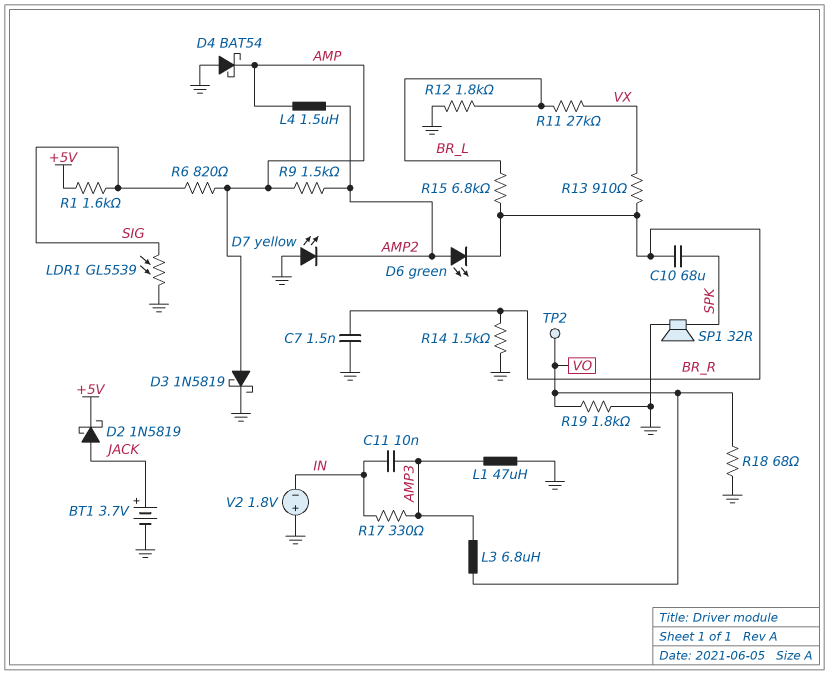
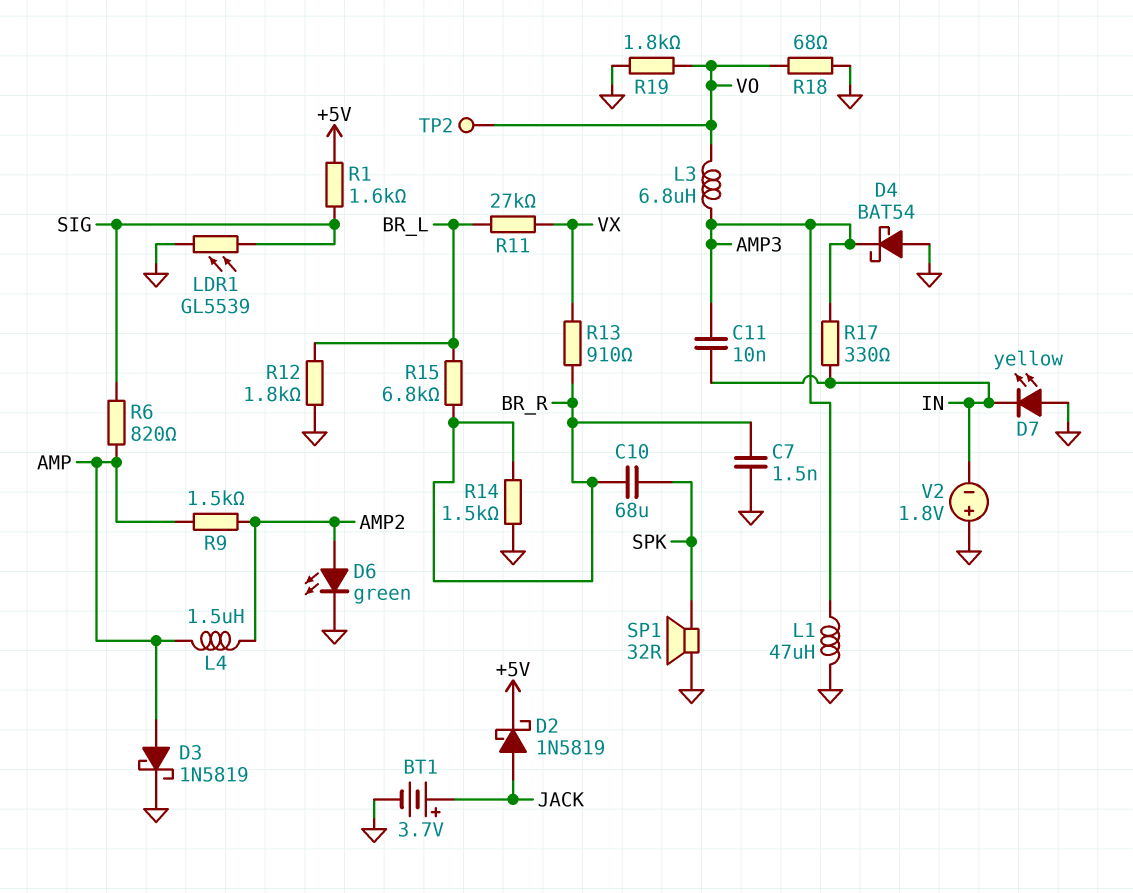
D4: schottky BAT54 (A GND, K AMP) -> schottky BAT54 (A GND, K AMP3)
D6: LED green (A AMP2, K BR_R) -> LED green (A AMP2, K GND)
D7: LED yellow (A GND, K AMP2) -> LED yellow (A GND, K IN)

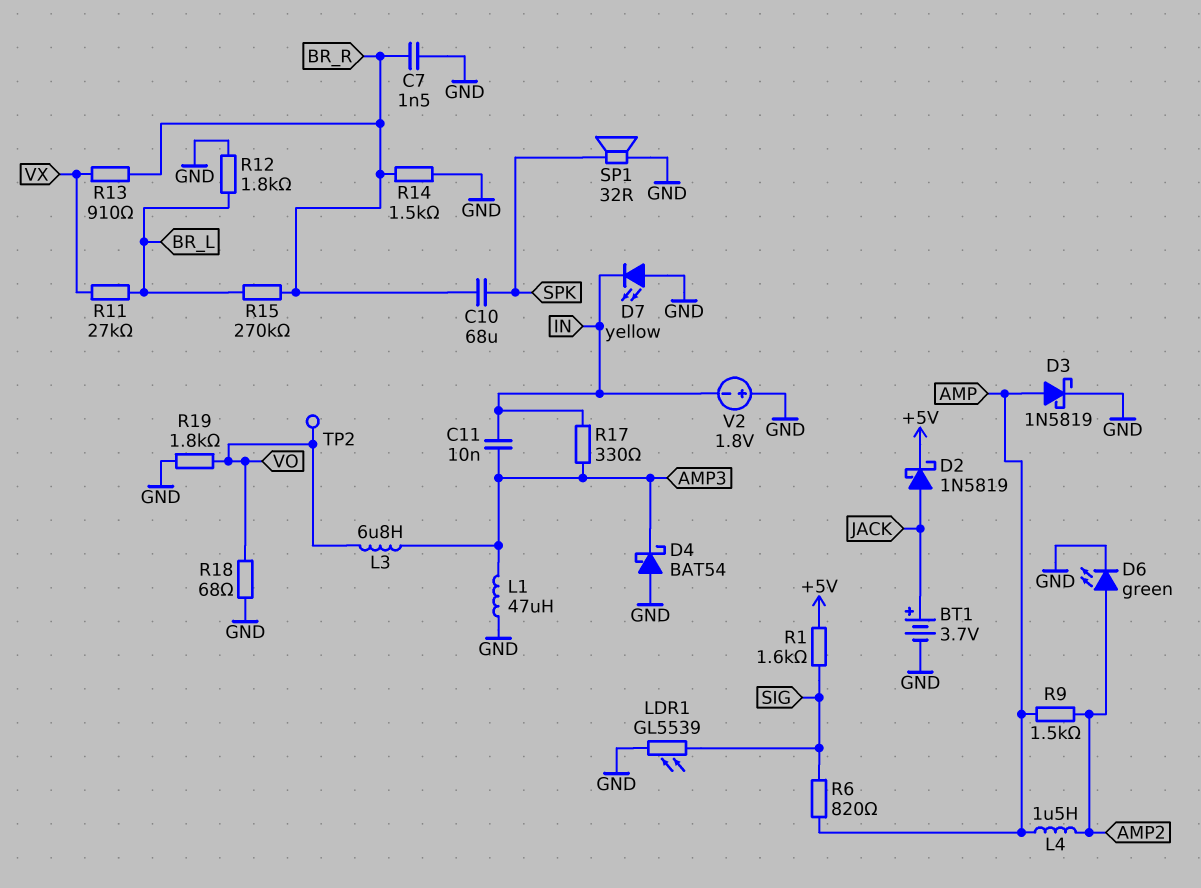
R15: 6.8k (BR_L, BR_R) -> 270k (BR_L, BR_R)

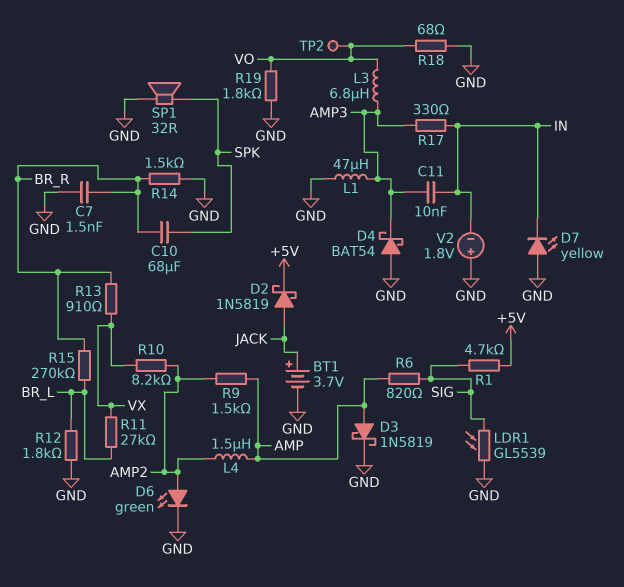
R1: 1.6k (+5V, SIG) -> 4.7k (+5V, SIG)
R10: none -> 8.2k (AMP2, VX)

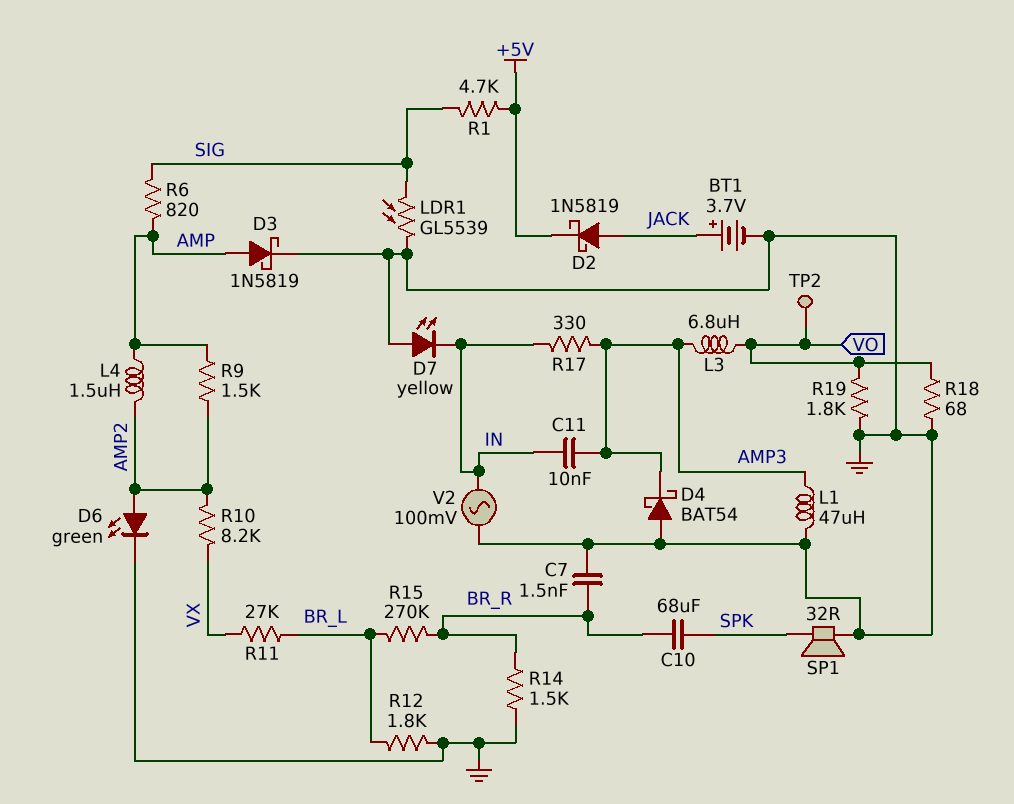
R13: 910 (BR_R, VX) -> none
V2: 1.8V (plus GND, minus IN) -> AC 100mV (GND, IN)

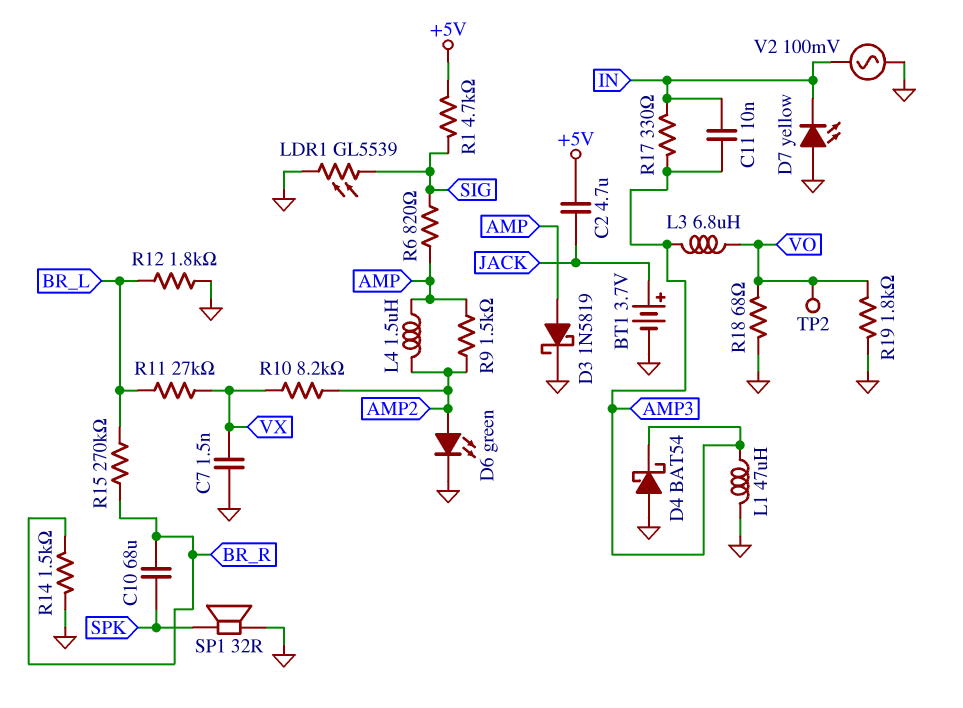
C2: none -> 4.7uF (+5V, JACK)
C7: 1.5nF (BR_R, GND) -> 1.5nF (GND, VX)
D2: schottky 1N5819 (A JACK, K +5V) -> none

